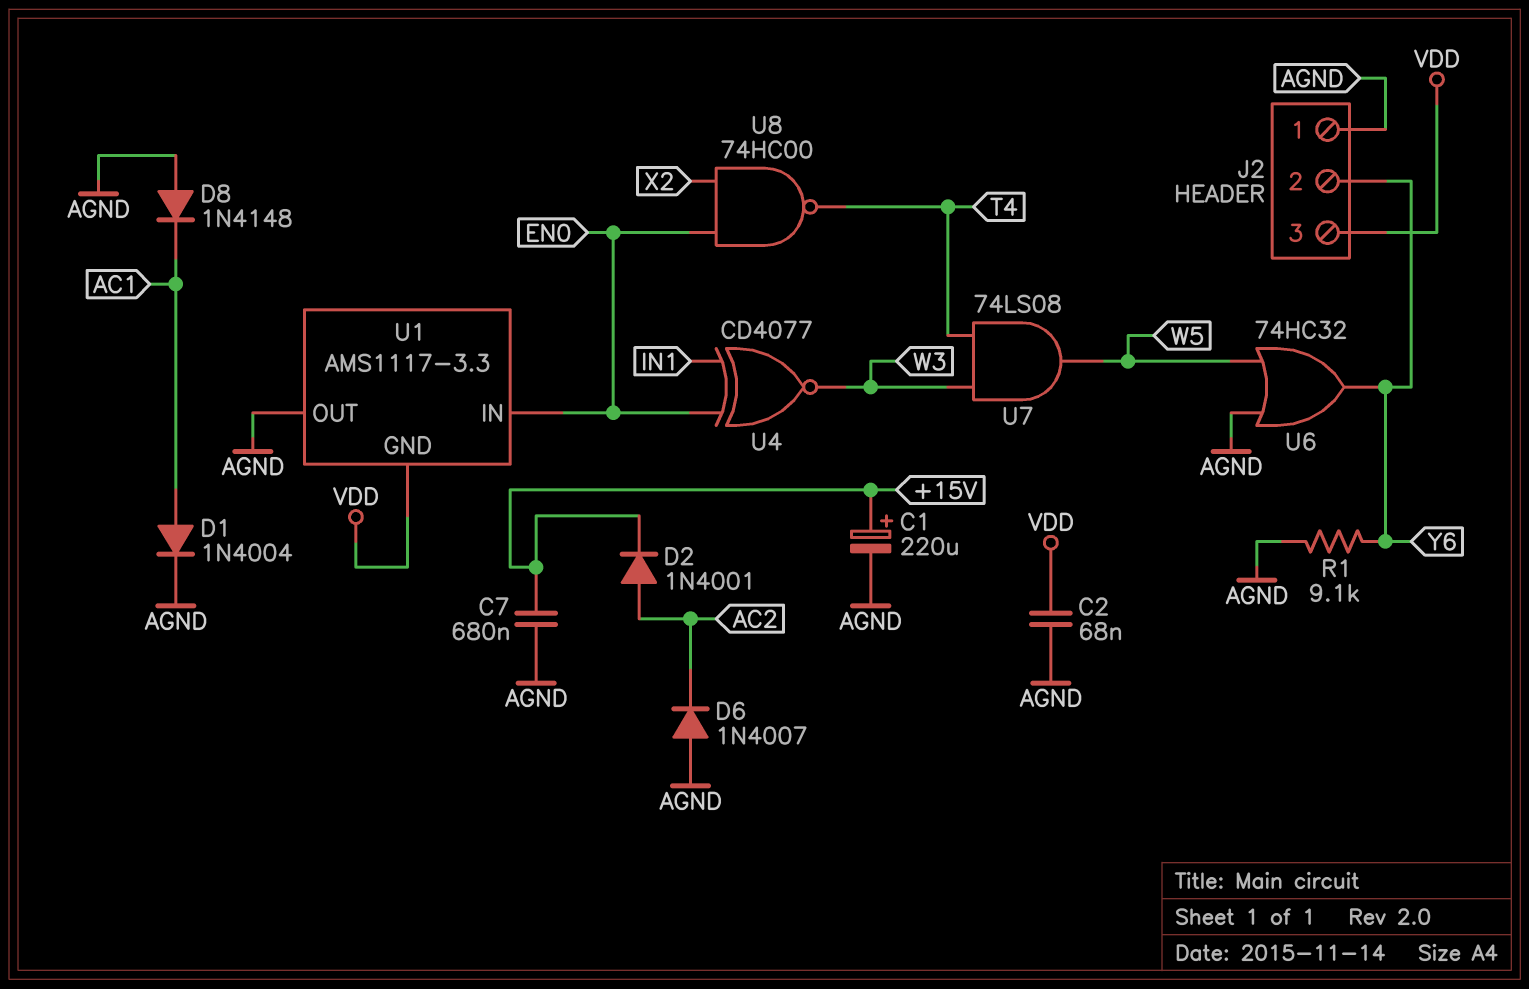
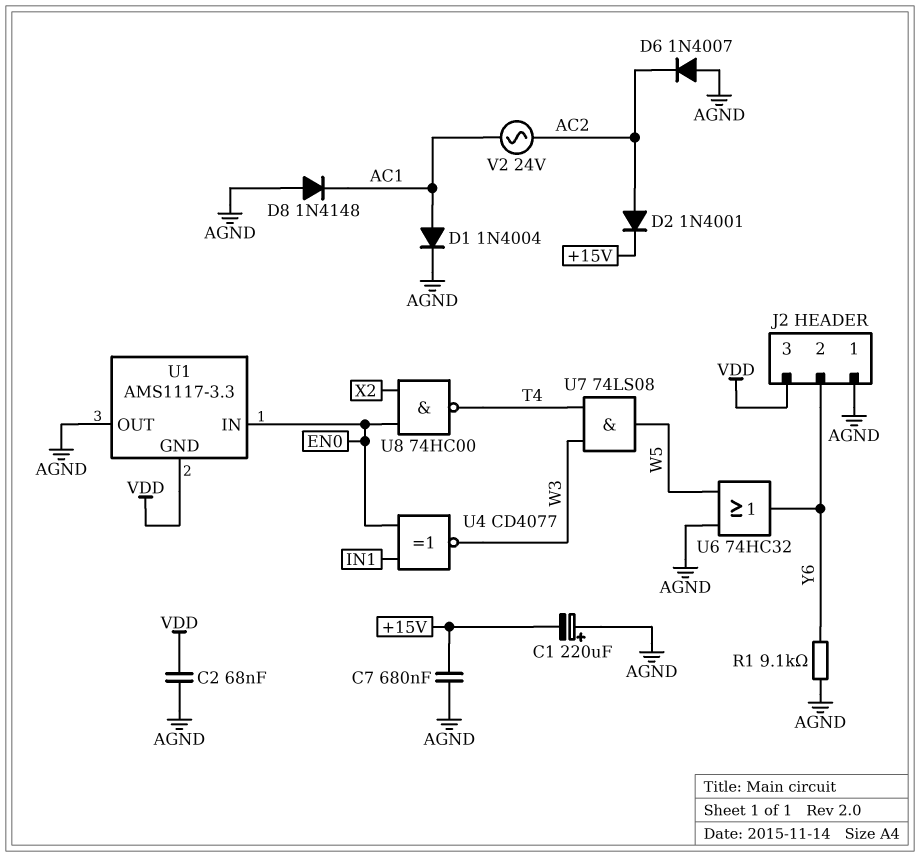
C1: 220uF (plus +15V, minus AGND) -> 220uF (plus AGND, minus +15V)
V2: none -> AC 24V (AC1, AC2)

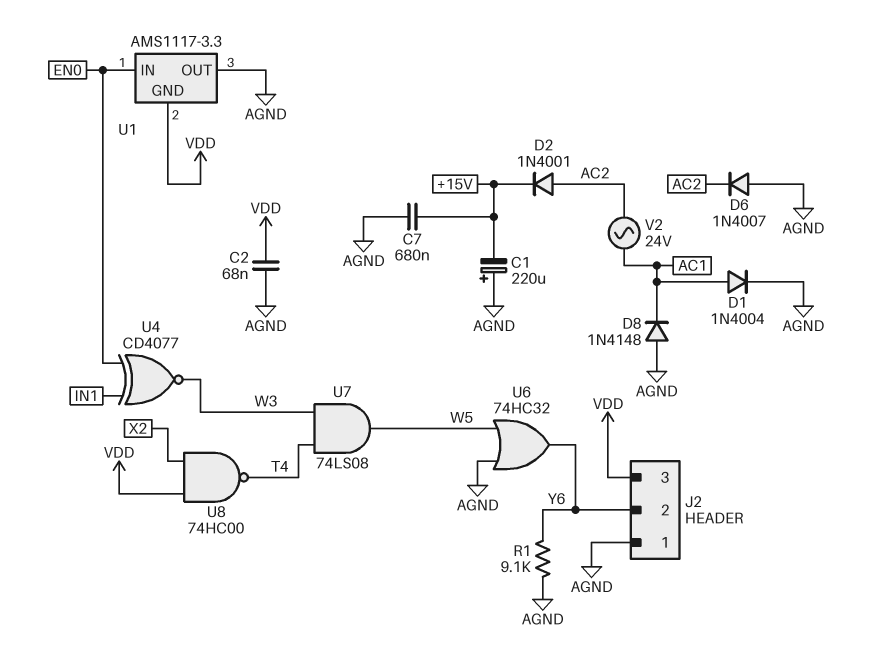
U8: NAND 74HC00 (in EN0, in X2, out T4) -> NAND 74HC00 (in VDD, in X2, out T4)

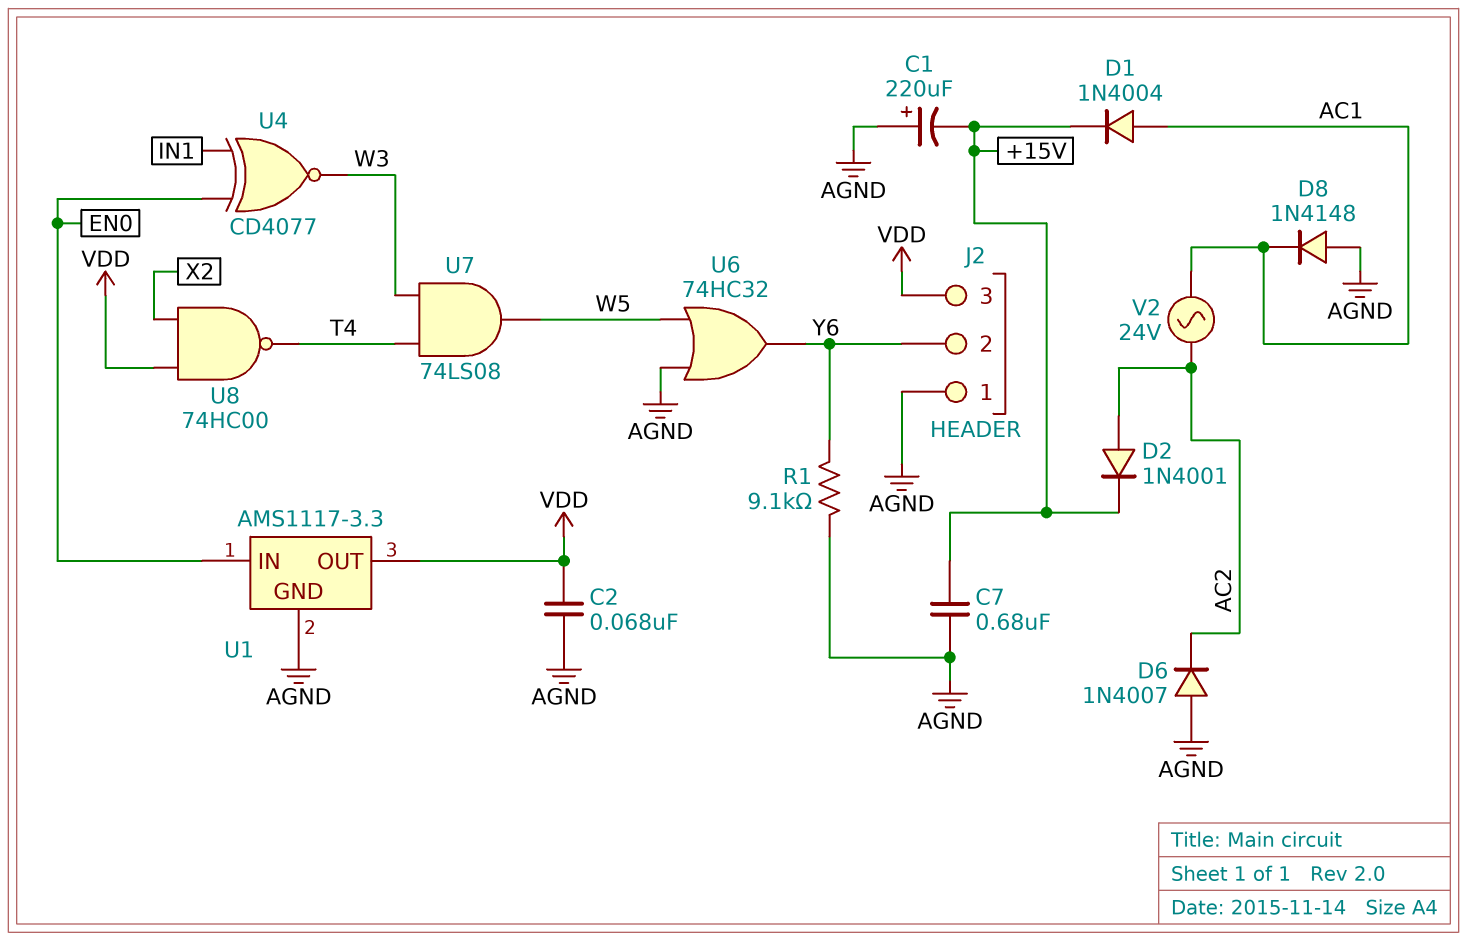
D1: diode 1N4004 (A AC1, K AGND) -> diode 1N4004 (A AC1, K +15V)
U1 pin GND: VDD -> AGND
U1 pin OUT: AGND -> VDD

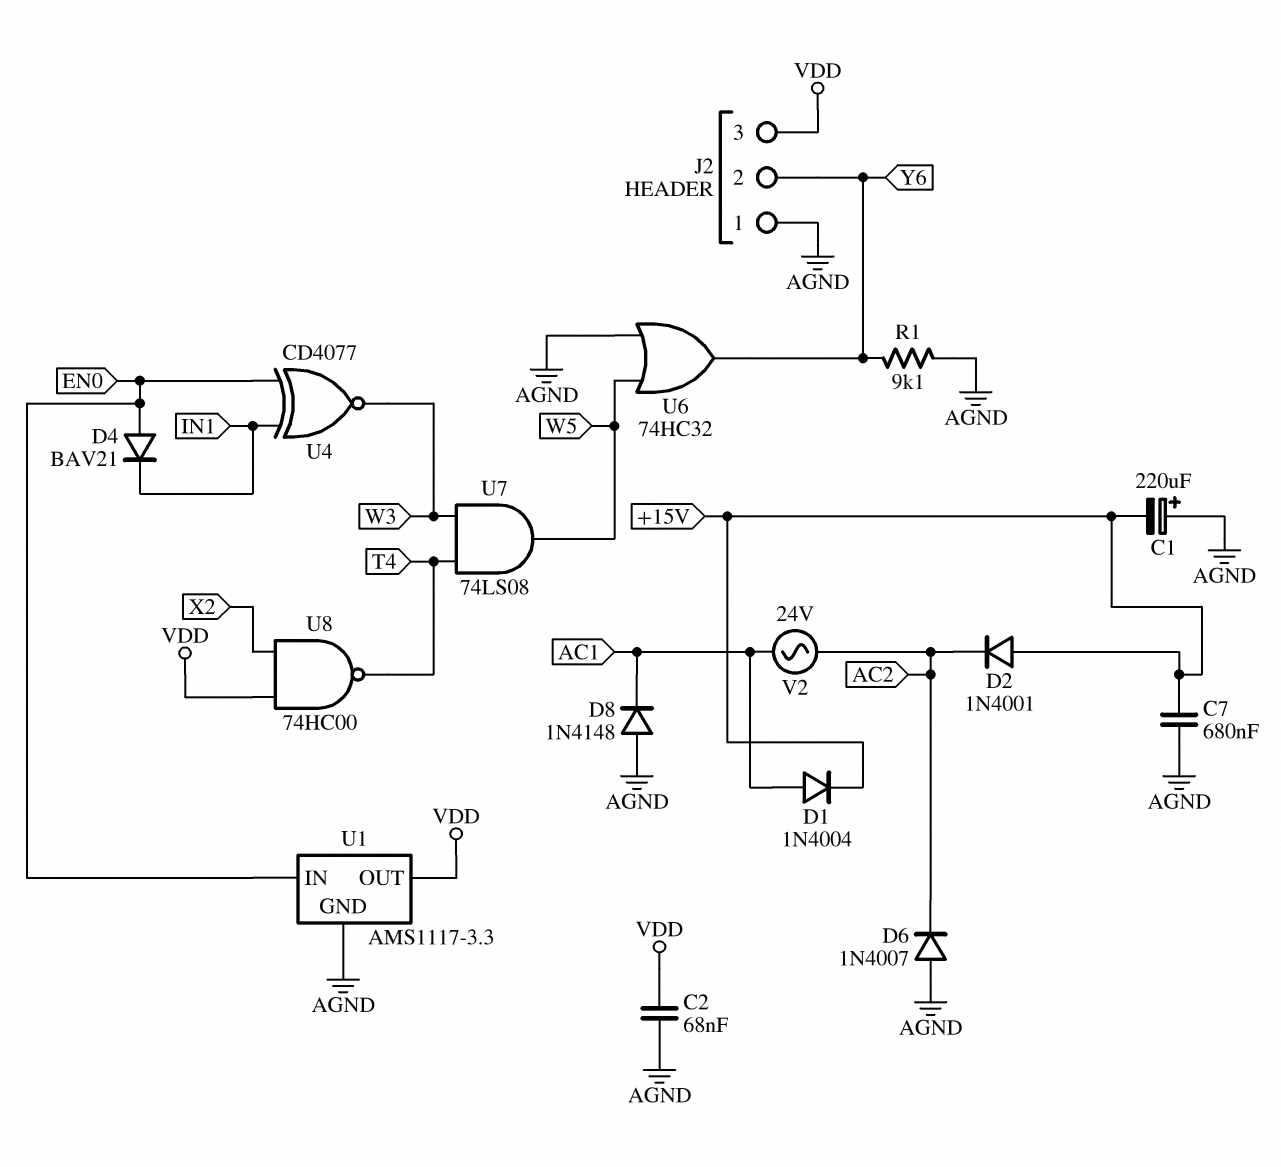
D2: diode 1N4001 (A AC2, K +15V) -> diode 1N4001 (A +15V, K AC2)
D4: none -> diode BAV21 (A EN0, K IN1)

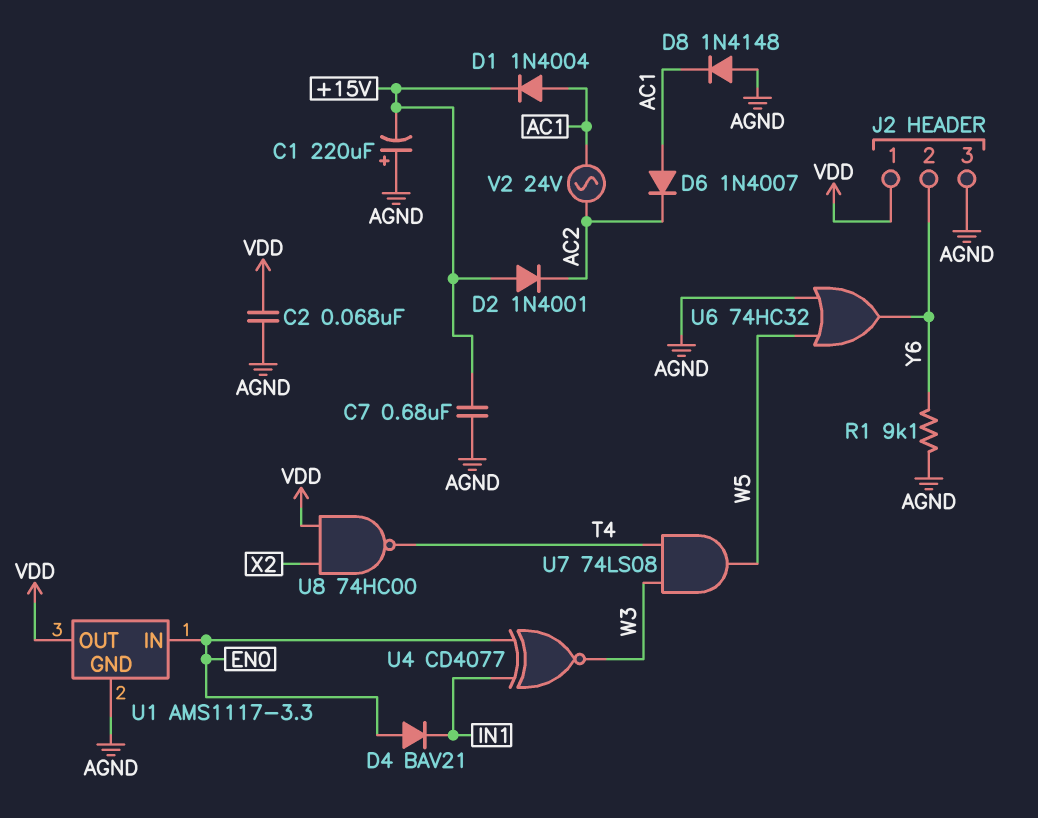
D6: diode 1N4007 (A AGND, K AC2) -> diode 1N4007 (A AC1, K AC2)
J2 pin 1: AGND -> VDD
J2 pin 3: VDD -> AGND

